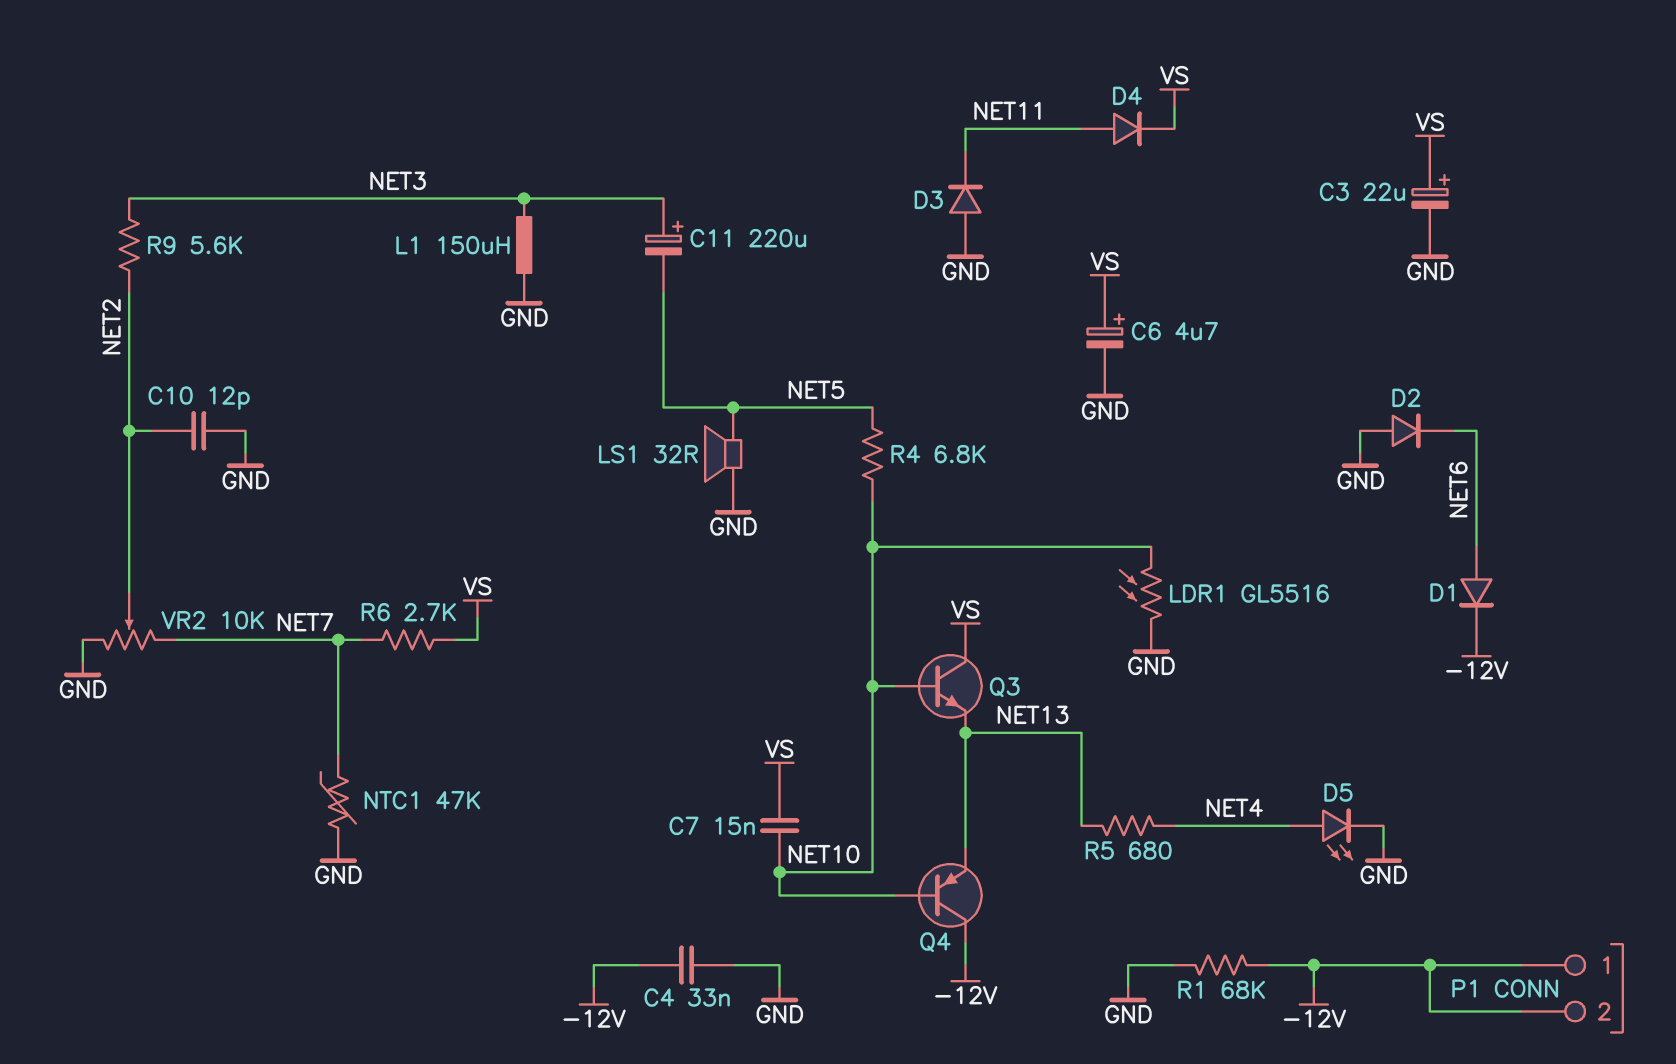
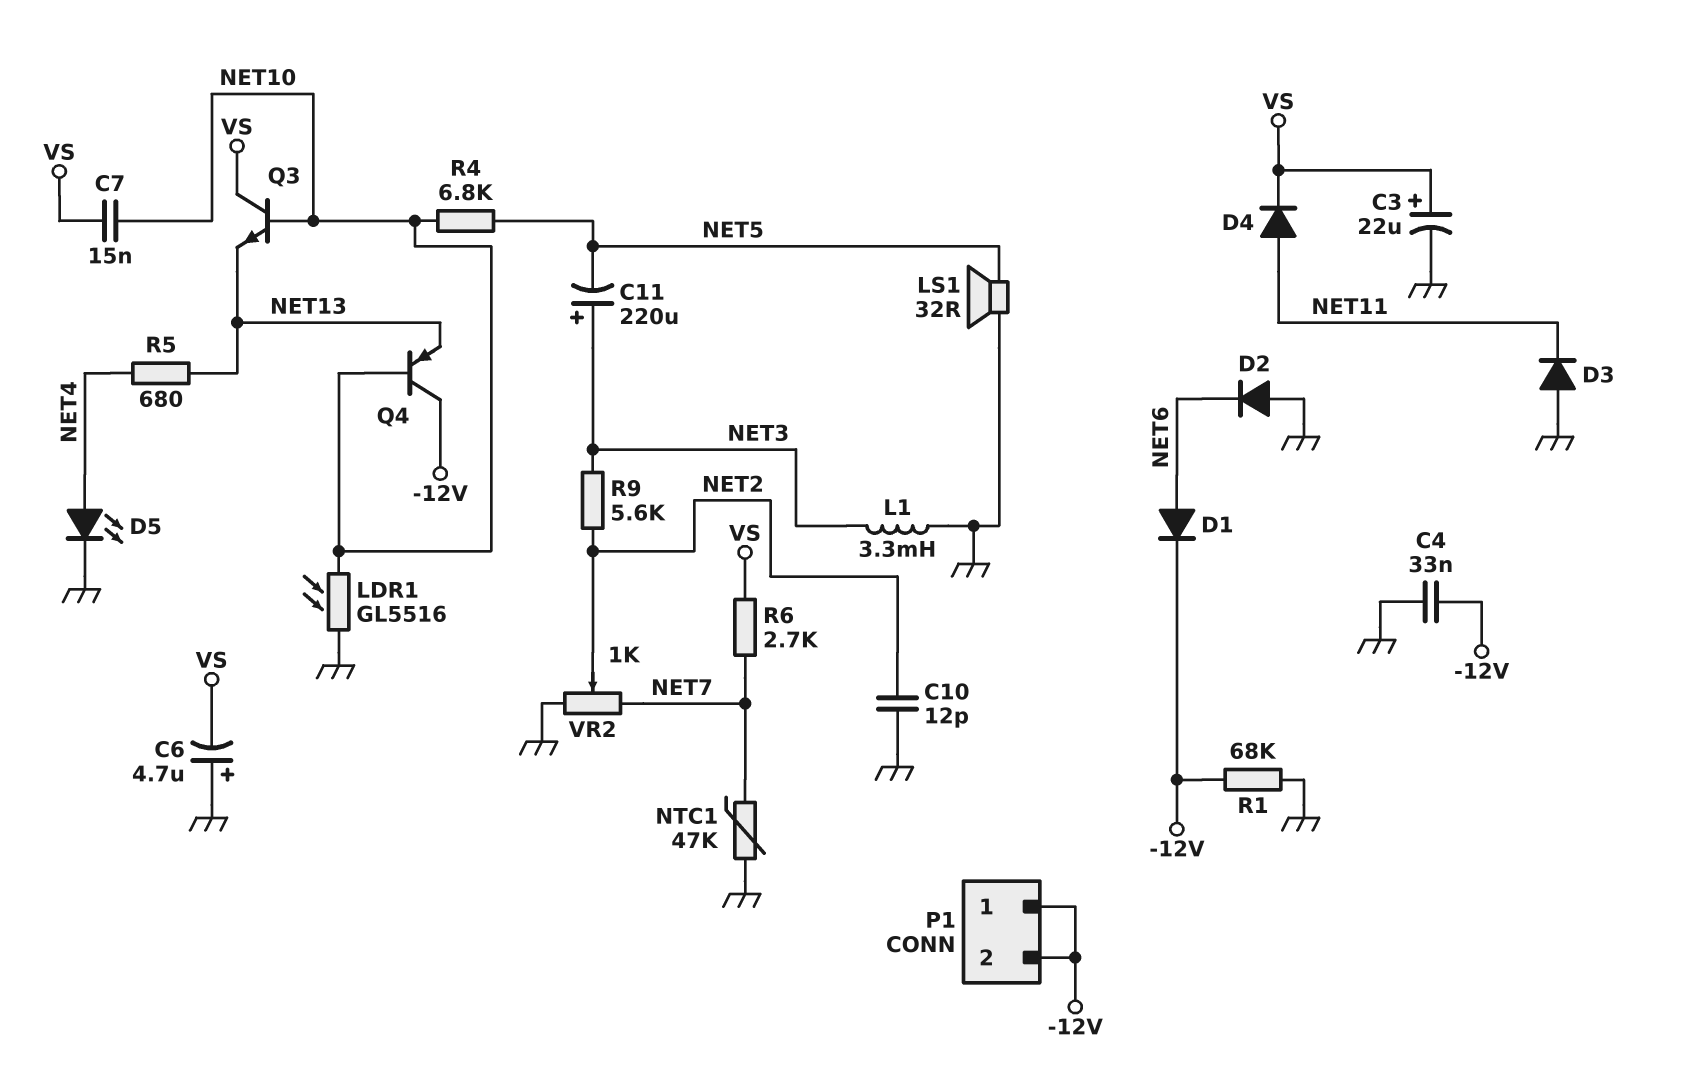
C6: 4.7uF (plus VS, minus GND) -> 4.7uF (plus GND, minus VS)
L1: 150uH (GND, NET3) -> 3.3mH (GND, NET3)
VR2: 10k (GND, NET7, wiper NET2) -> 1k (GND, NET7, wiper NET2)

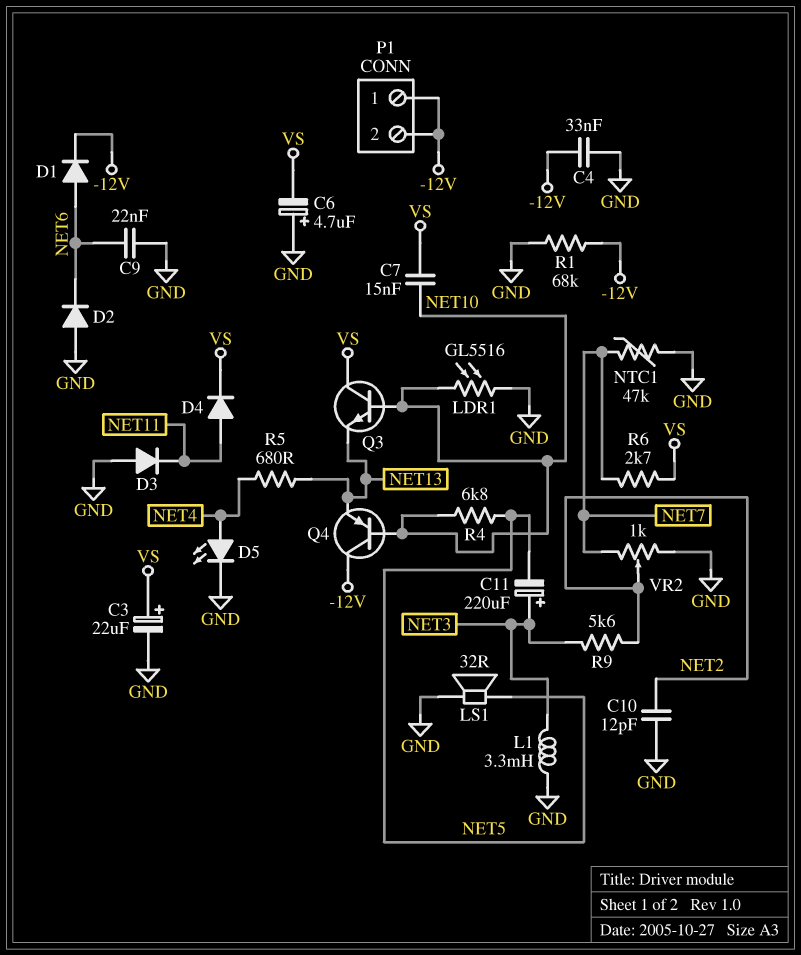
C9: none -> 22nF (GND, NET6)

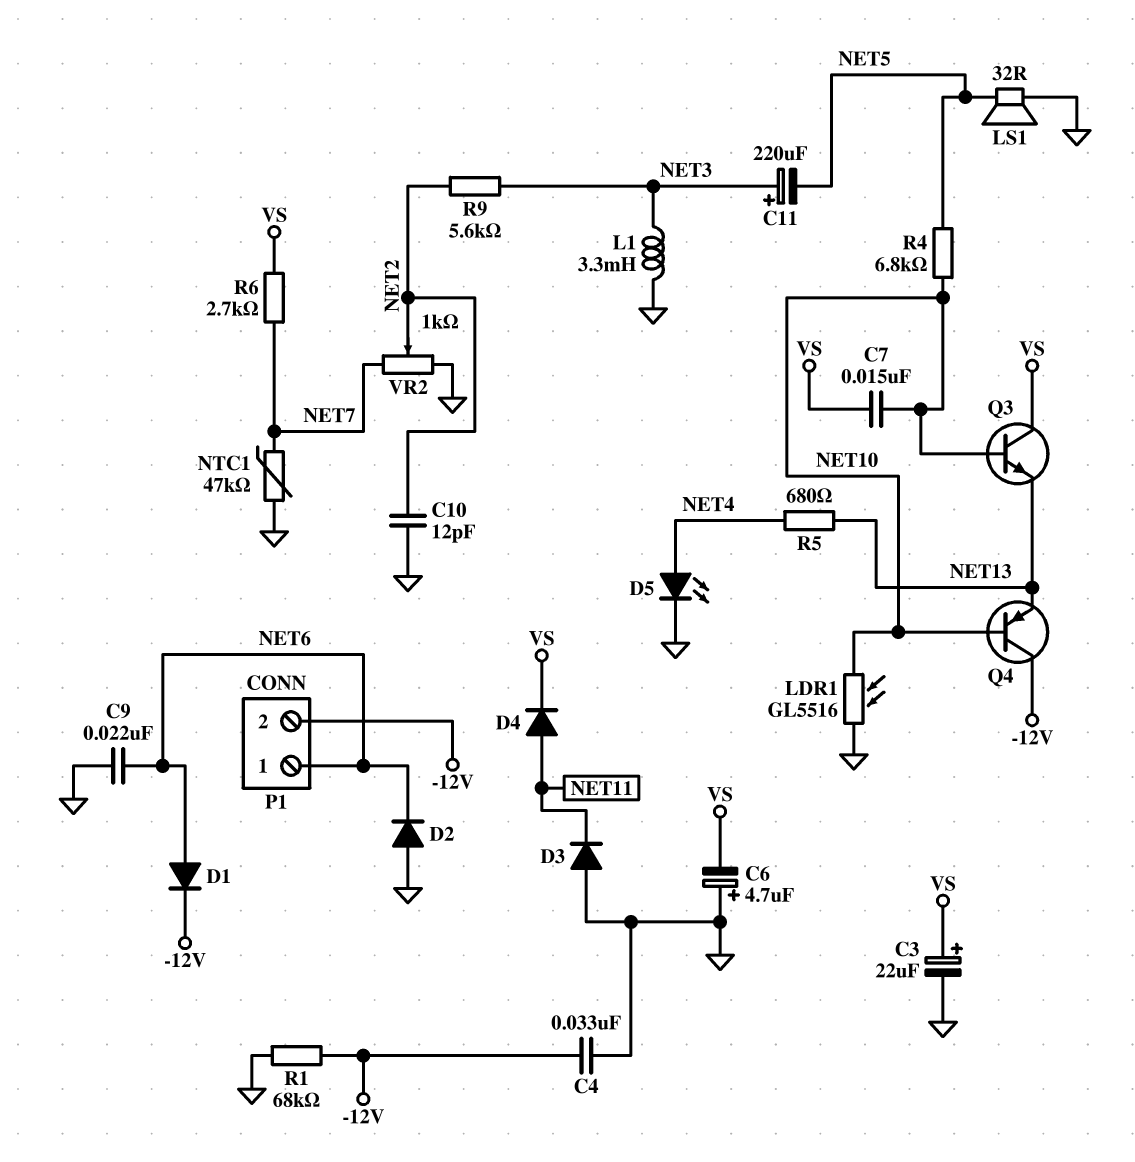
P1 pin 1: -12V -> NET6

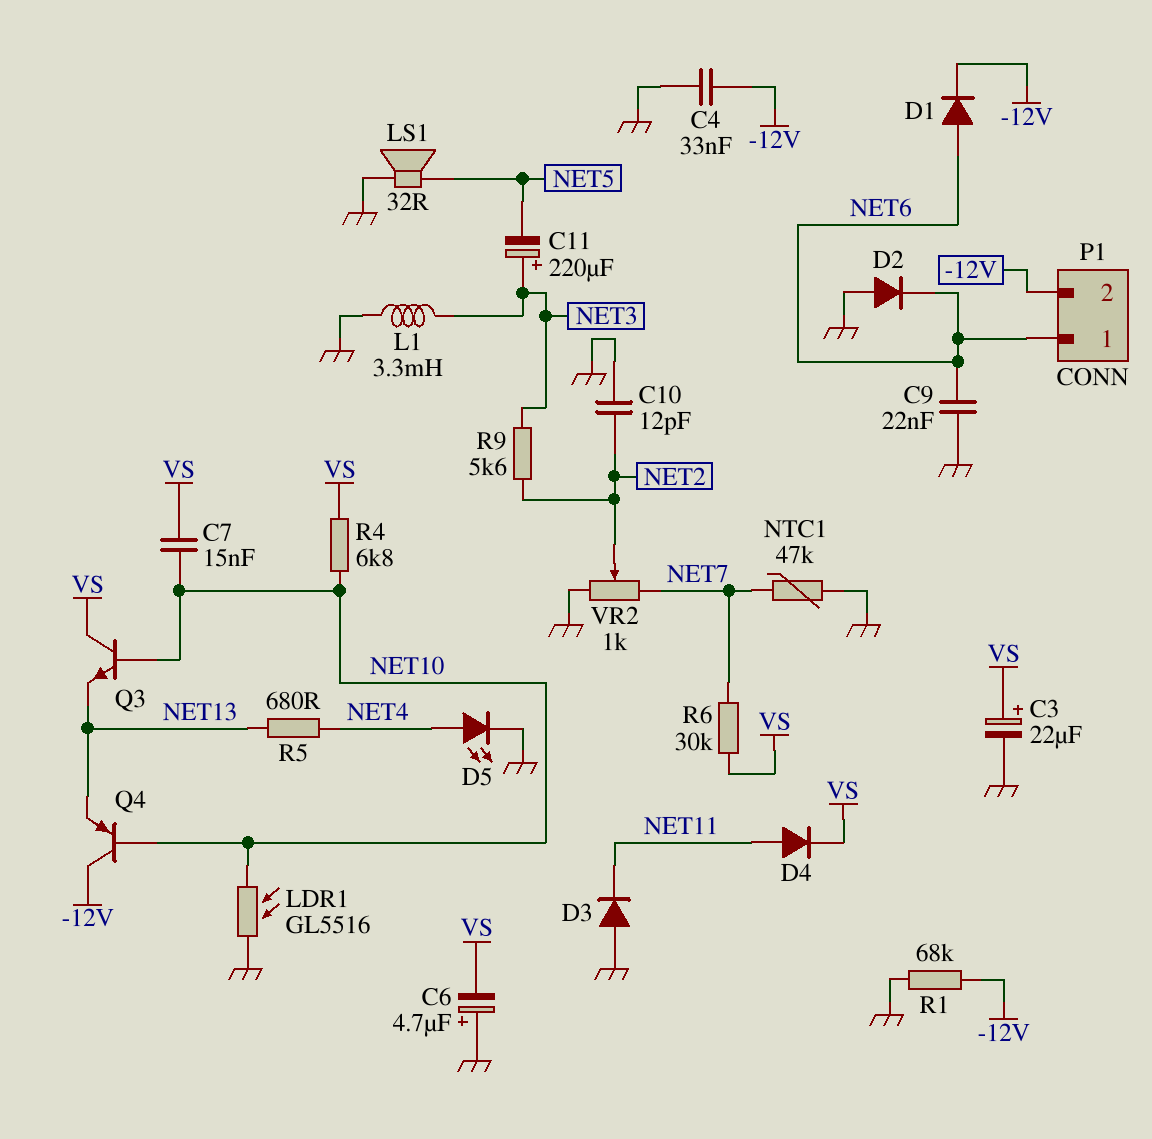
R4: 6.8k (NET5, NET10) -> 6.8k (NET10, VS)
R6: 2.7k (NET7, VS) -> 30k (NET7, VS)

